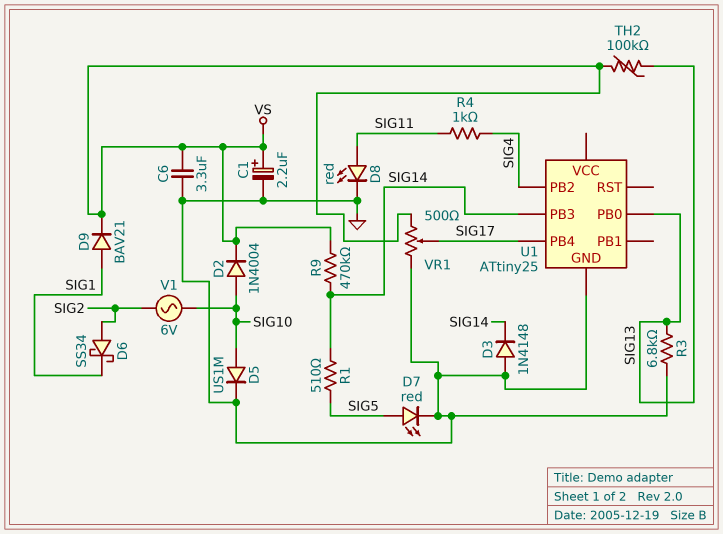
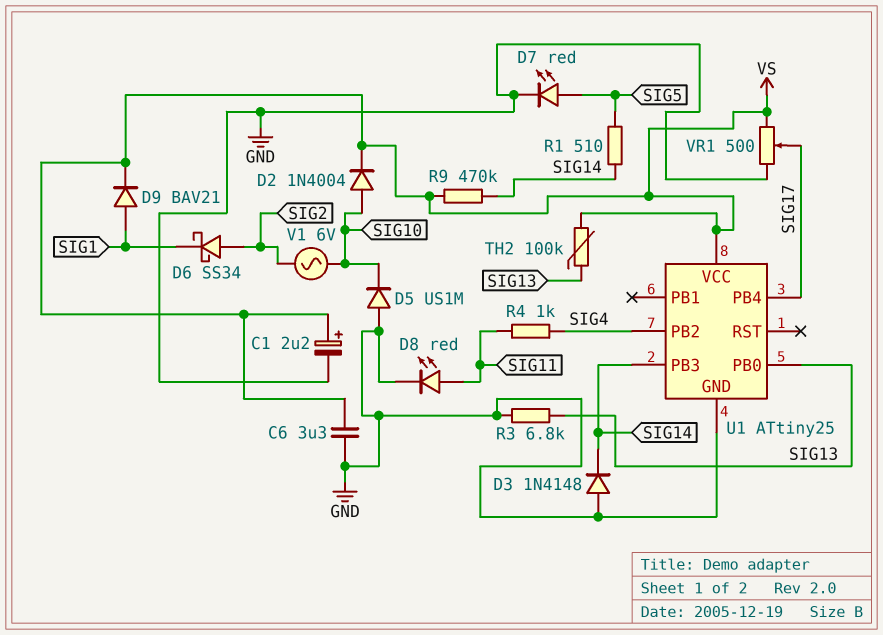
D5: diode US1M (A SIG10, K GND) -> diode US1M (A GND, K SIG10)
U1 pin VCC: none -> VS

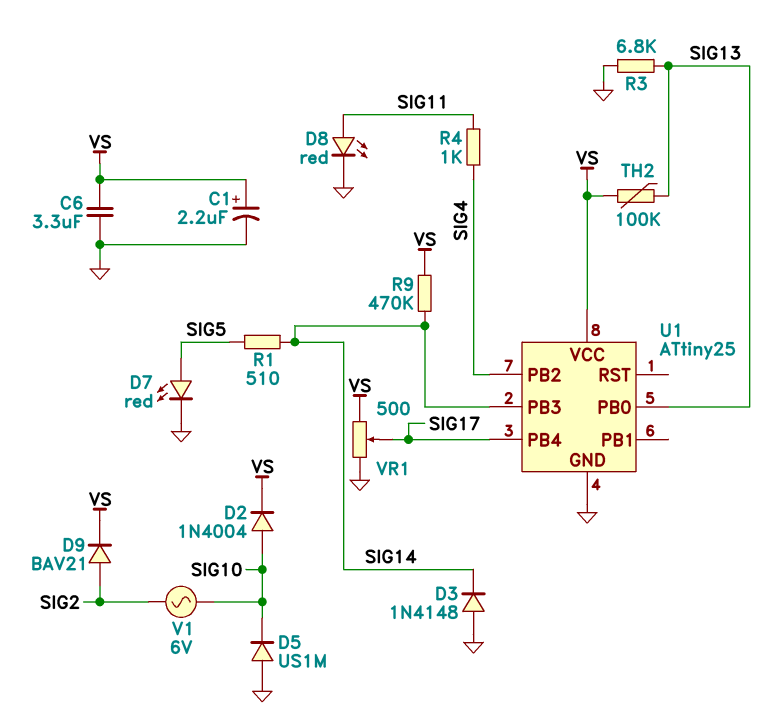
D6: schottky SS34 (A SIG2, K SIG1) -> none
D9: diode BAV21 (A SIG1, K VS) -> diode BAV21 (A SIG2, K VS)

